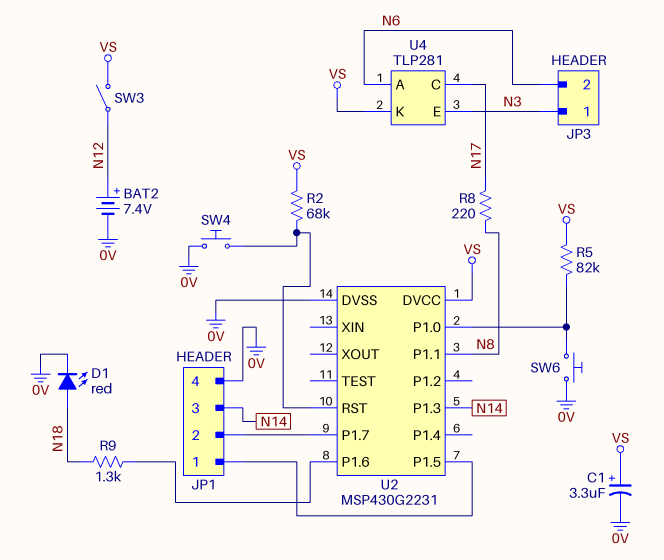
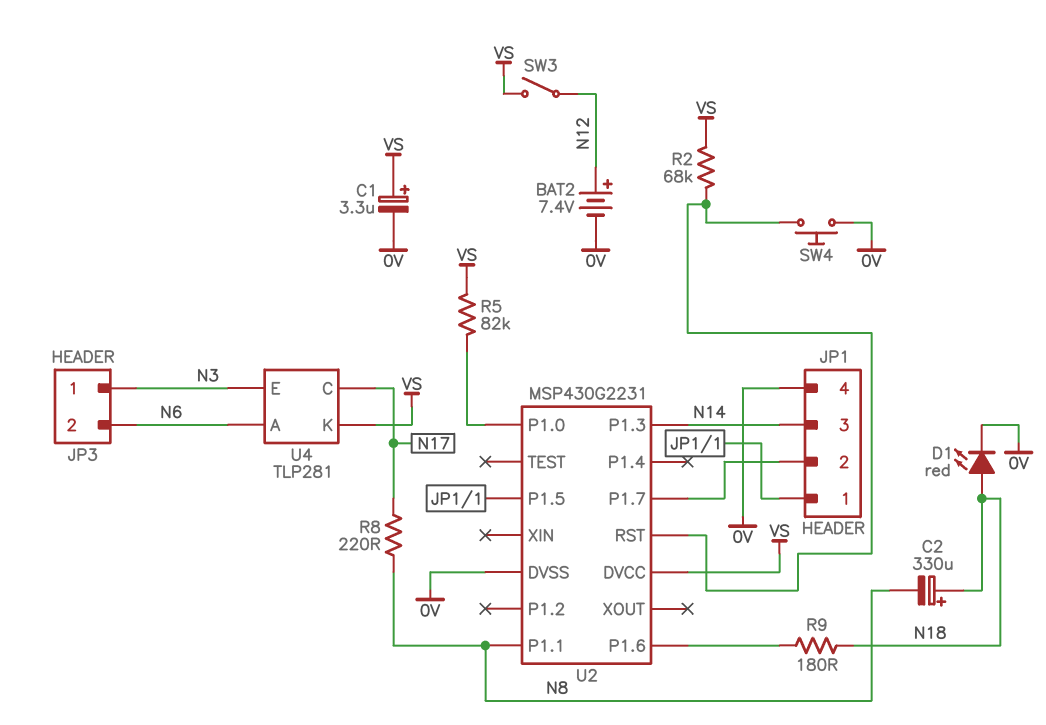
C2: none -> 330uF (plus N18, minus N8)
R9: 1.3k (N18, U2/P1.6) -> 180 (N18, U2/P1.6)
SW6: button (0V, U2/P1.0) -> none

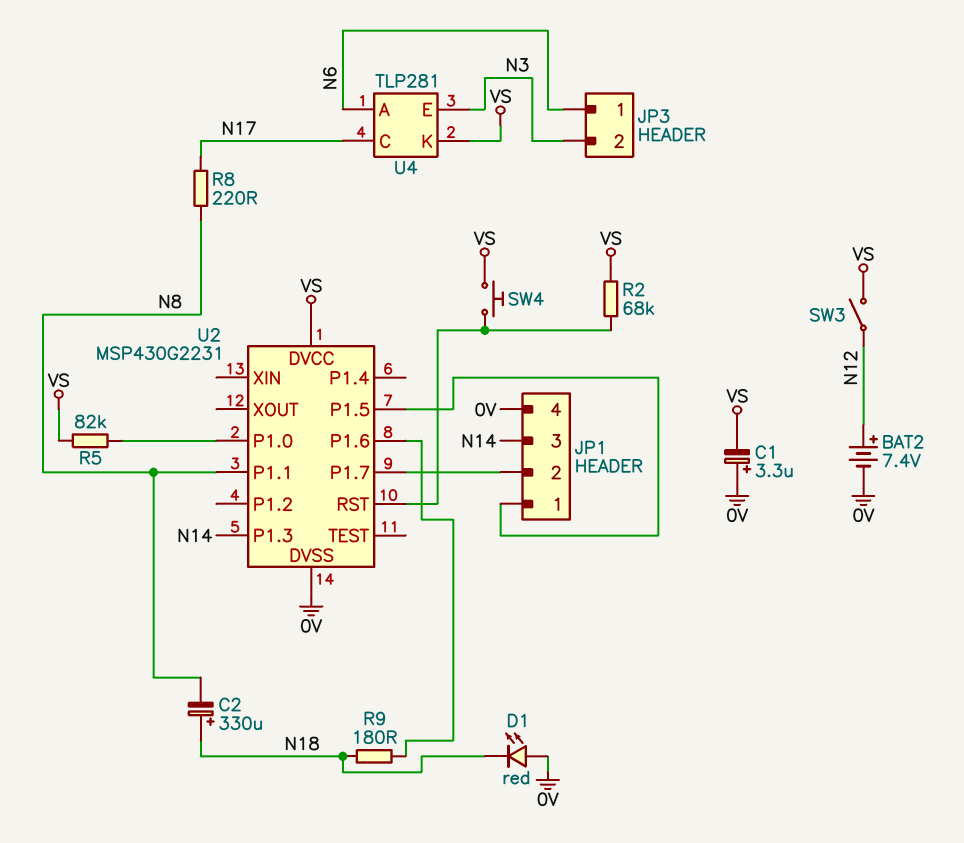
C1: 3.3uF (plus VS, minus 0V) -> 3.3uF (plus 0V, minus VS)
D1: LED red (A N18, K 0V) -> LED red (A 0V, K N18)
JP3 pin 1: N3 -> N6
JP3 pin 2: N6 -> N3
SW4: button (0V, U2/RST) -> button (U2/RST, VS)

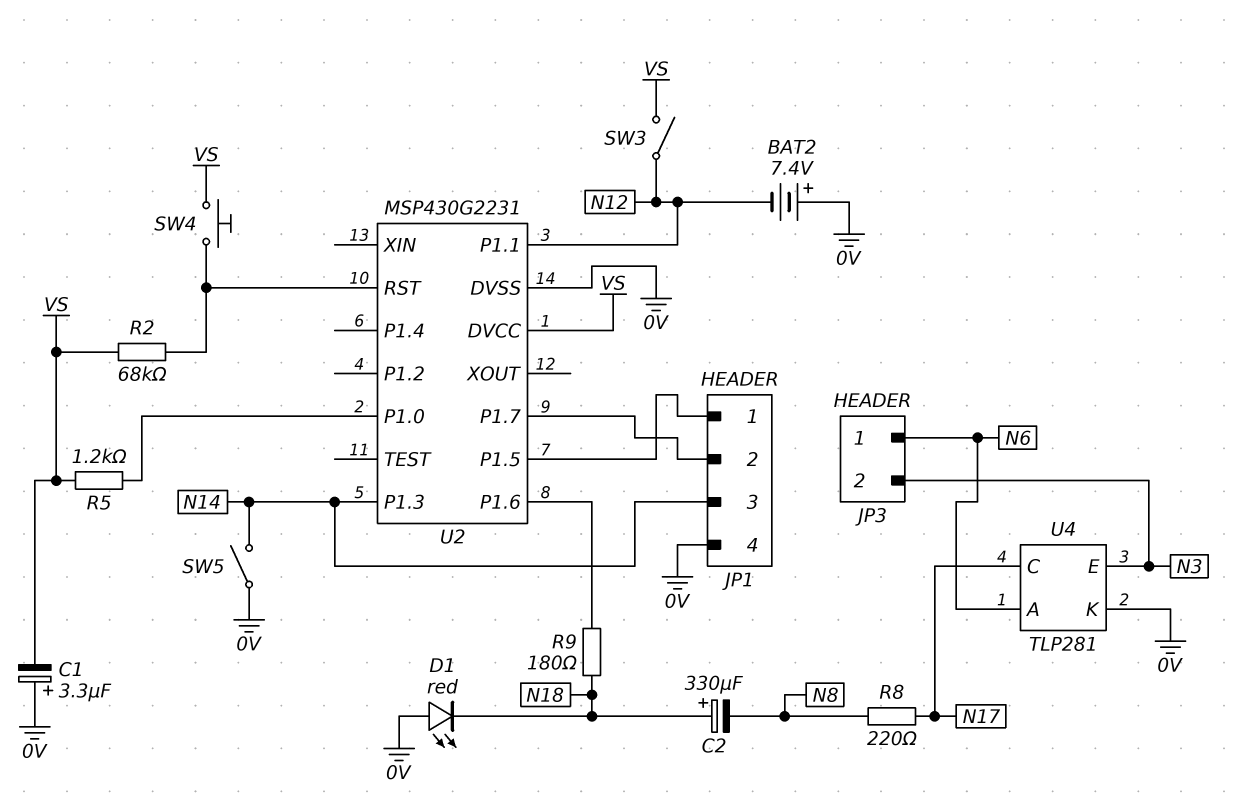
BAT2: 7.4V (plus N12, minus 0V) -> 7.4V (plus 0V, minus N12)
R5: 82k (U2/P1.0, VS) -> 1.2k (U2/P1.0, VS)
SW5: none -> switch (0V, N14)
U2 pin P1.1: N8 -> N12
U4 pin K: VS -> 0V

